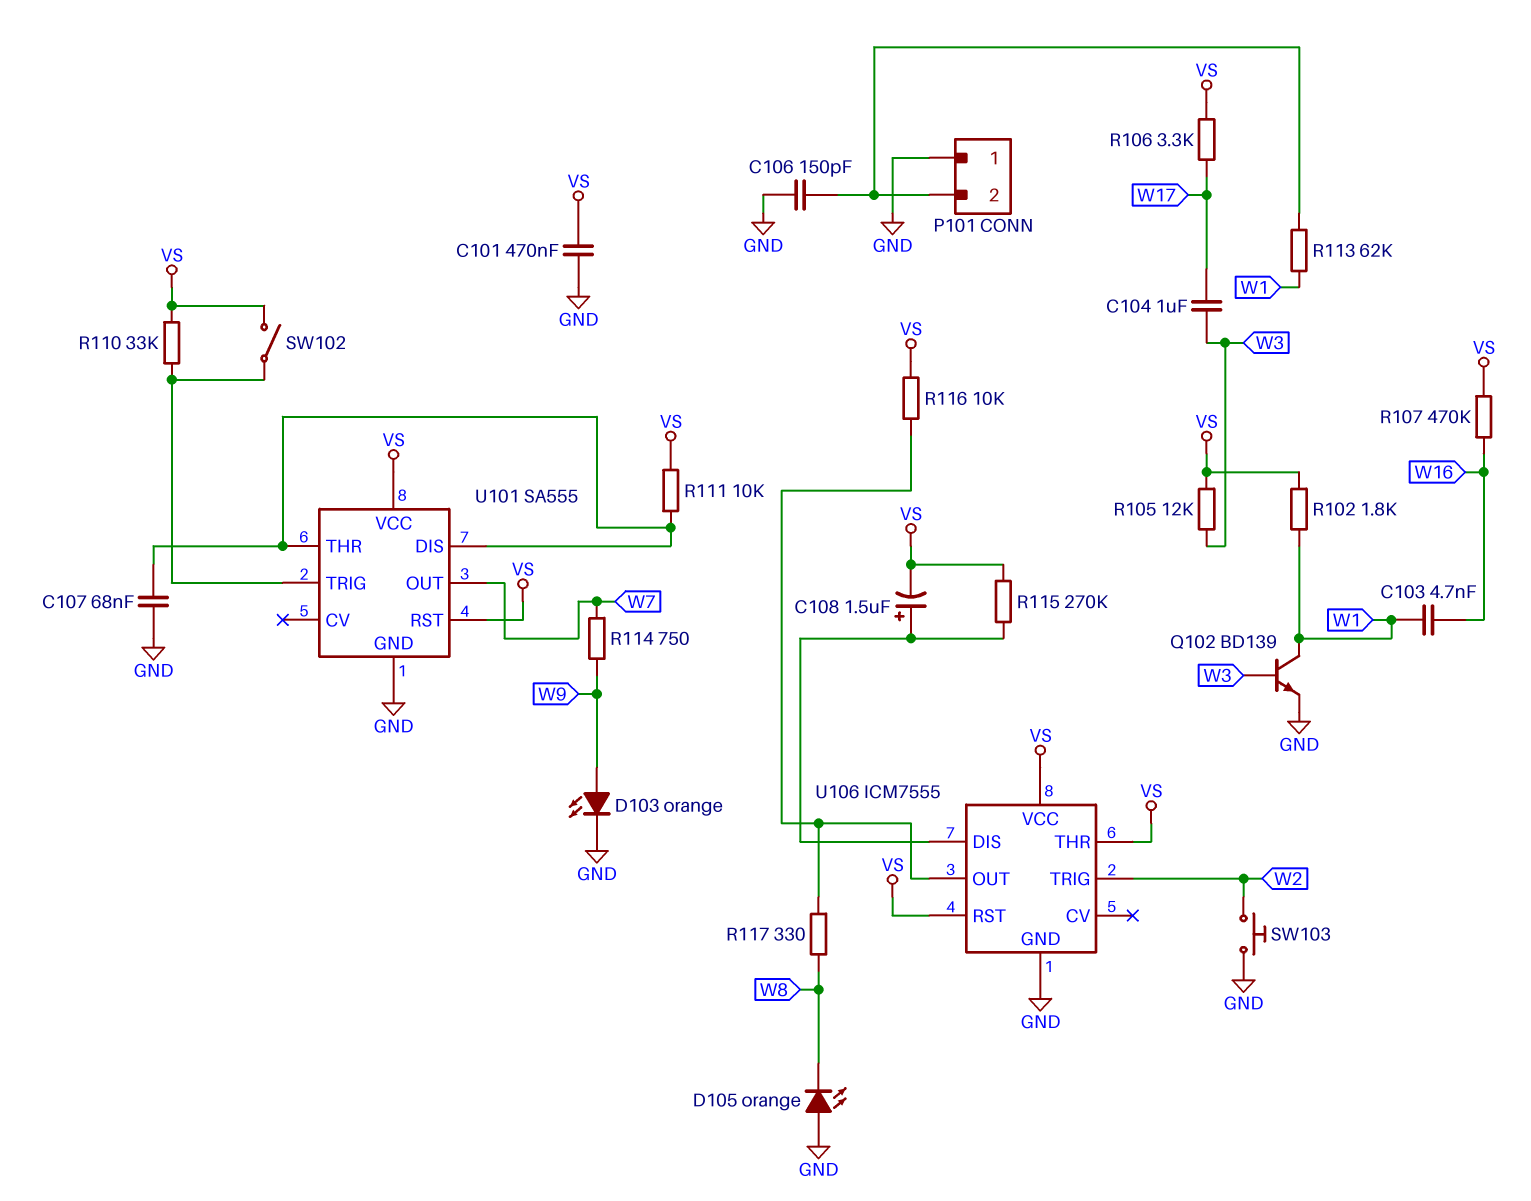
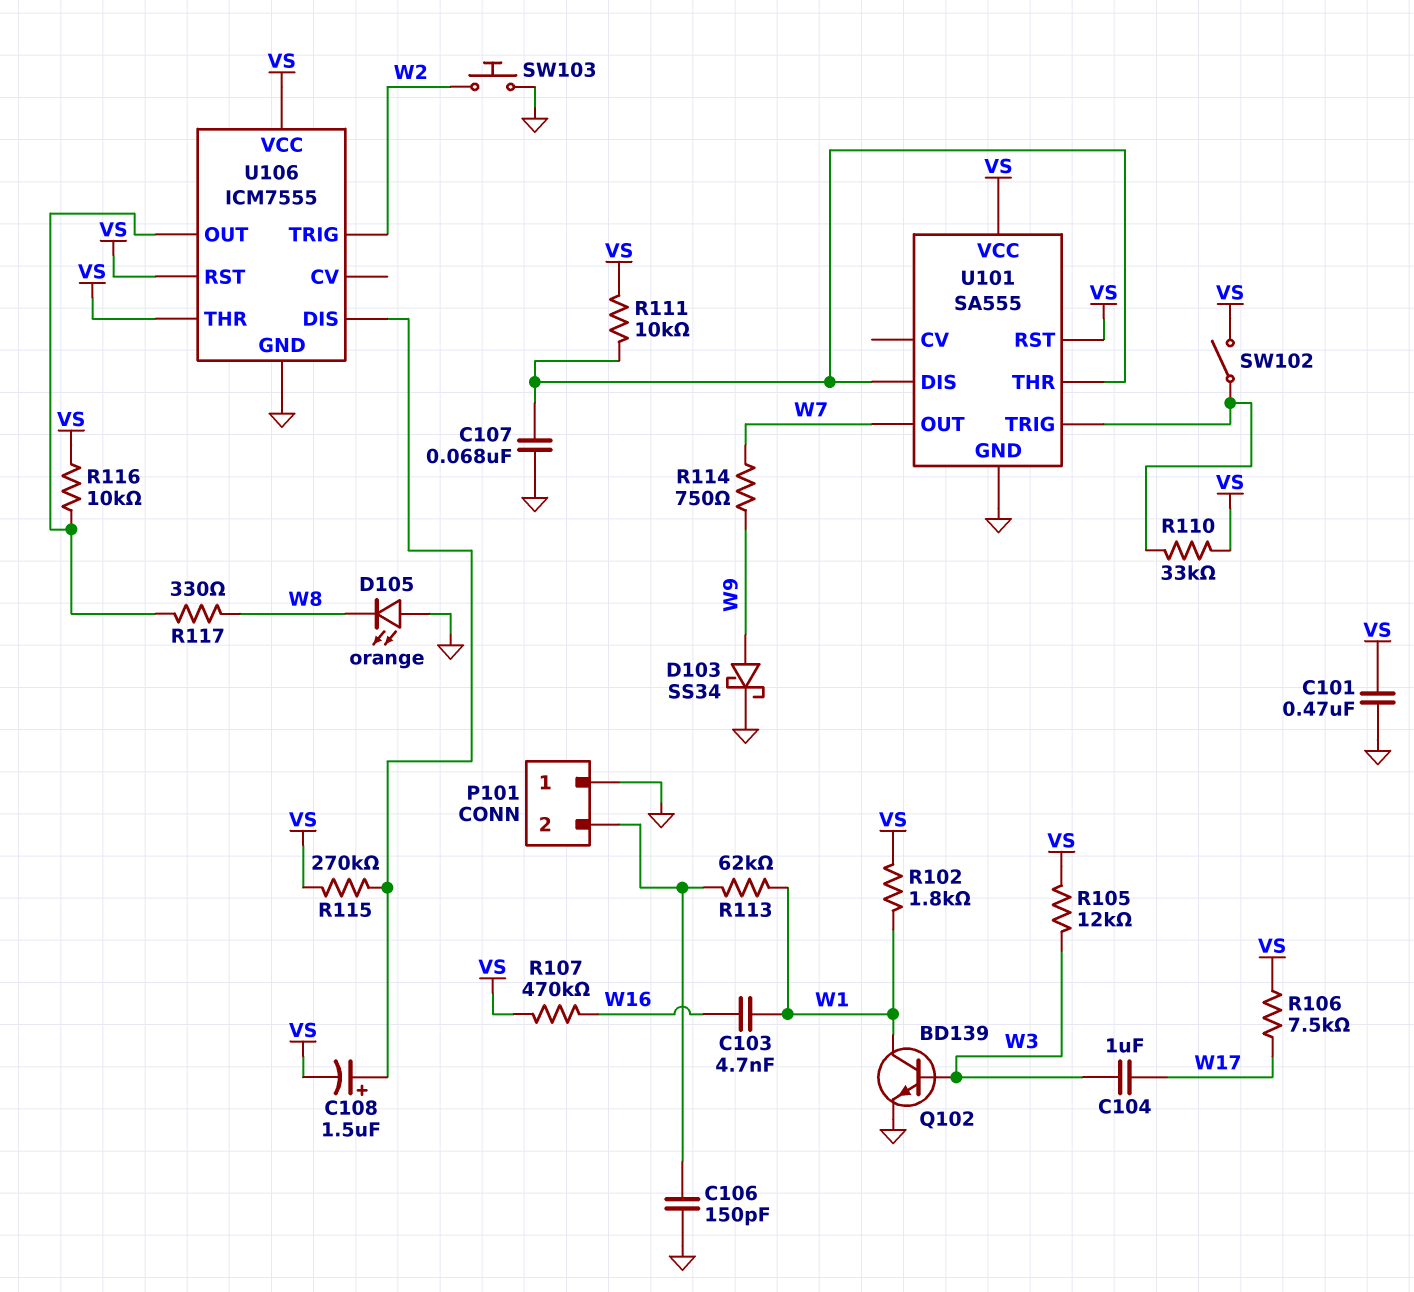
D103: LED orange (A W9, K GND) -> schottky SS34 (A W9, K GND)
R106: 3.3k (VS, W17) -> 7.5k (VS, W17)

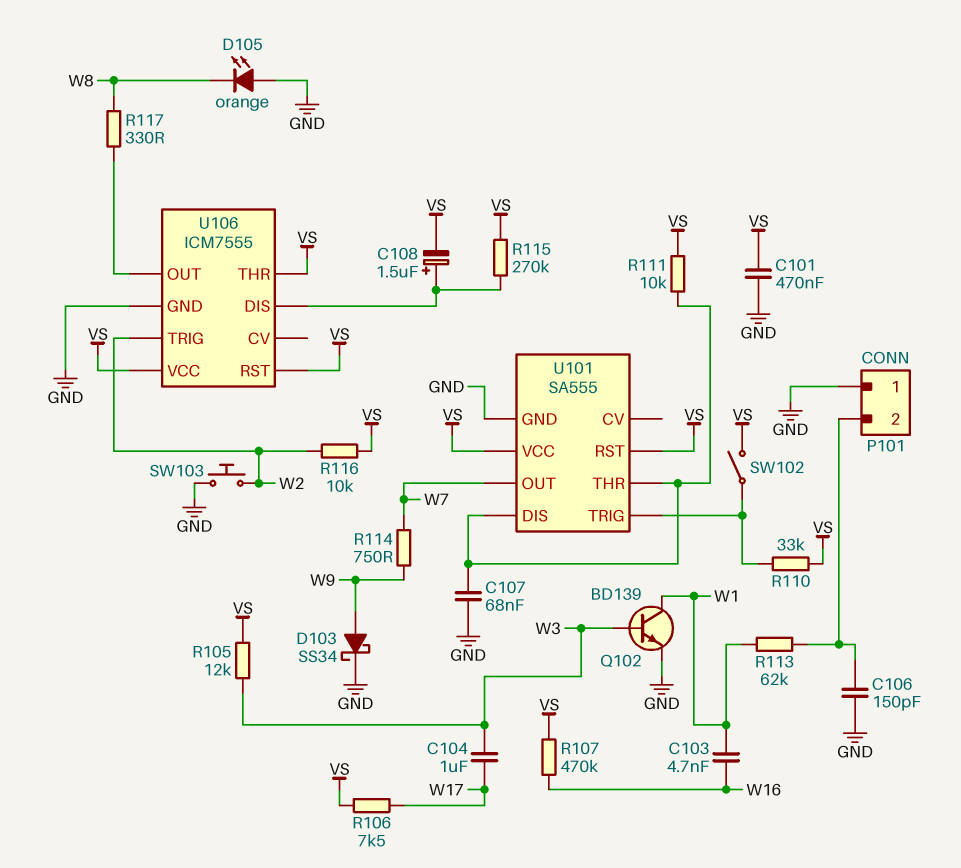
R102: 1.8k (VS, W1) -> none
R116: 10k (U106/OUT, VS) -> 10k (VS, W2)

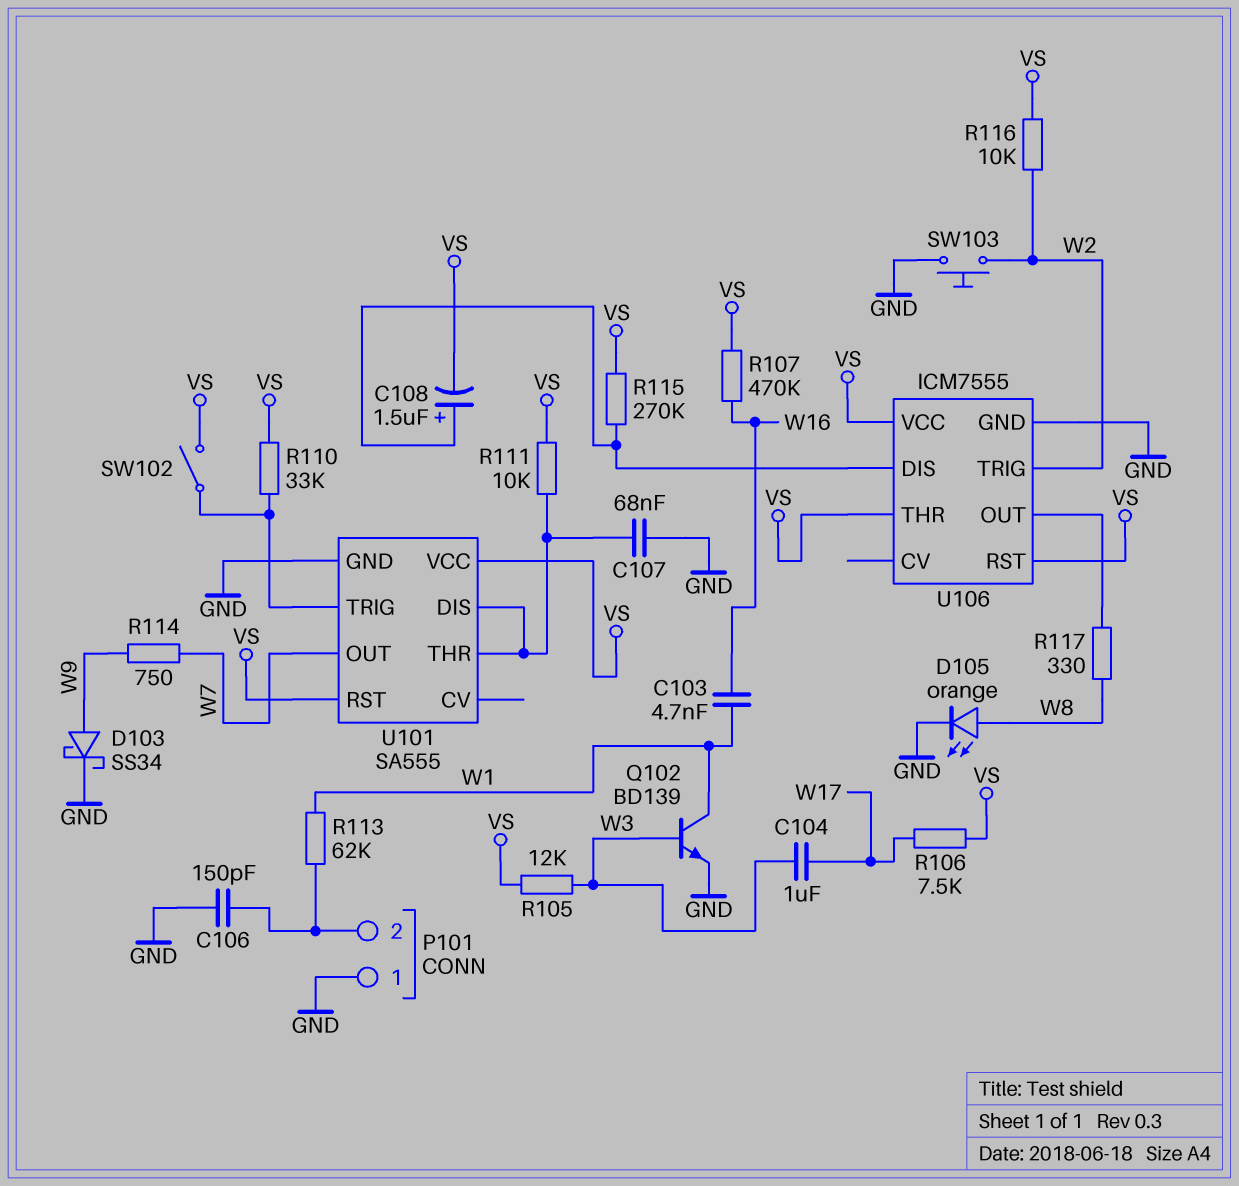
C101: 470nF (GND, VS) -> none
D105: LED orange (A GND, K W8) -> LED orange (A W8, K GND)

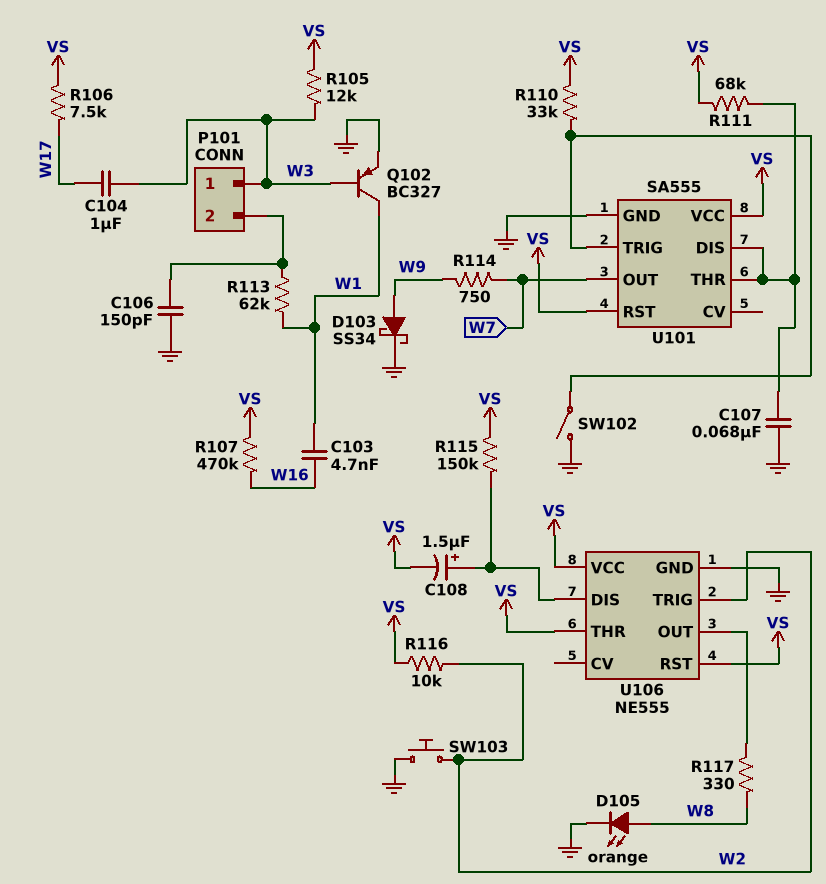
P101 pin 1: GND -> W3
Q102: NPN BD139 (B W3, C W1, E GND) -> PNP BC327 (B W3, C W1, E GND)
R111: 10k (U101/DIS, VS) -> 68k (U101/DIS, VS)
R115: 270k (U106/DIS, VS) -> 150k (U106/DIS, VS)
SW102: switch (U101/TRIG, VS) -> switch (GND, U101/TRIG)
U106: ICM7555 -> NE555

